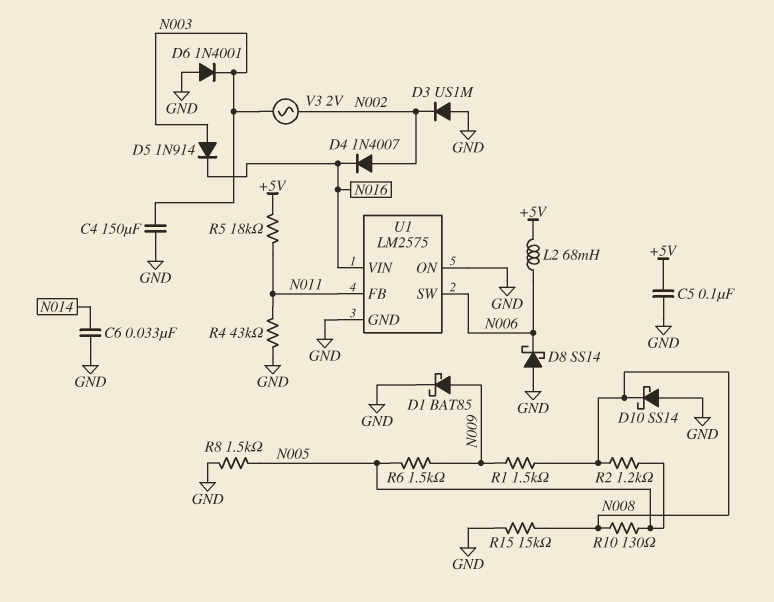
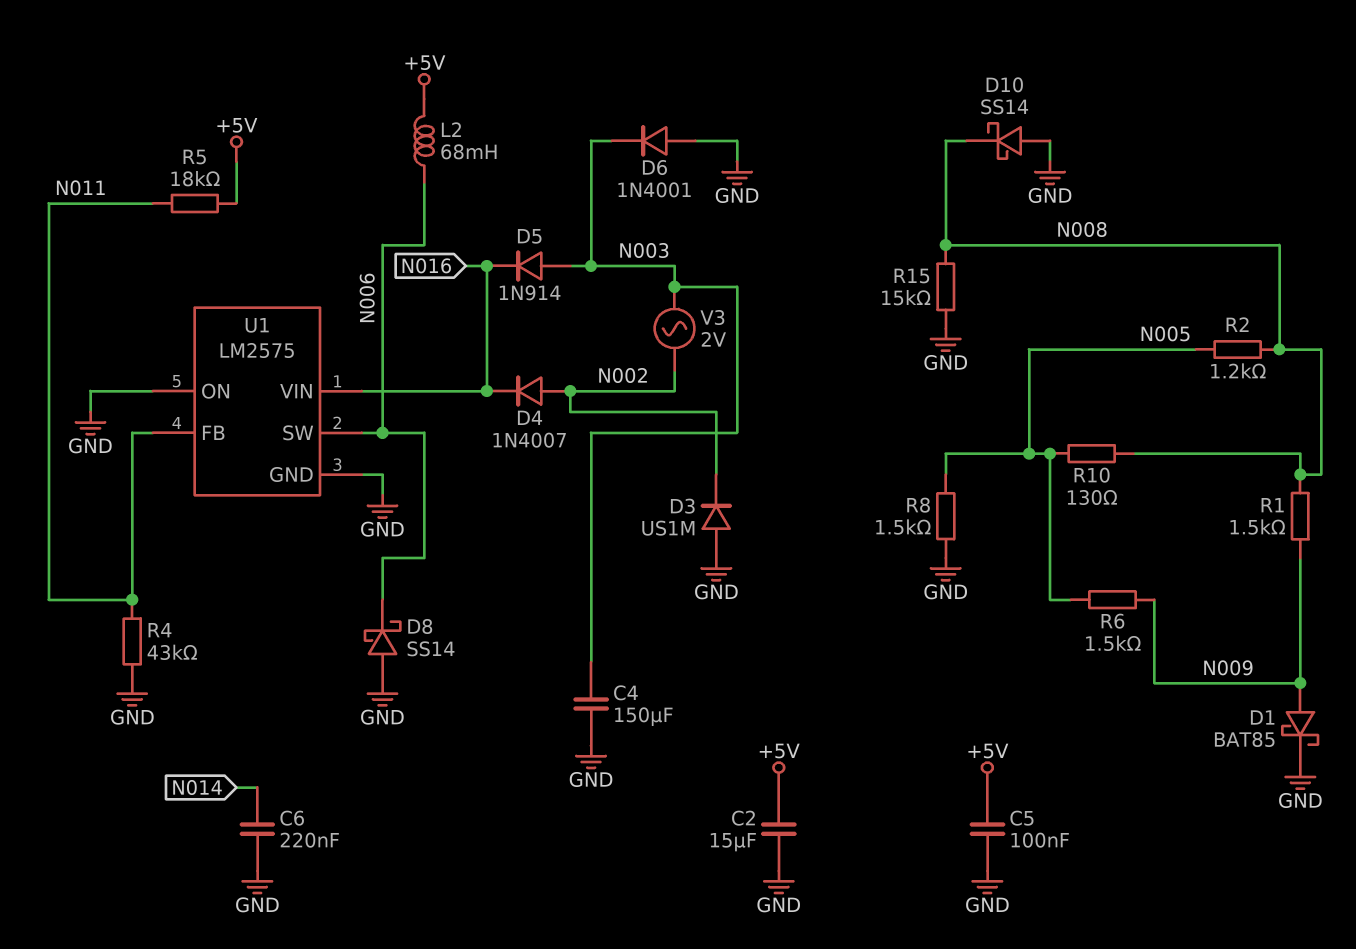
C2: none -> 15uF (+5V, GND)
C6: 33nF (GND, N014) -> 220nF (GND, N014)

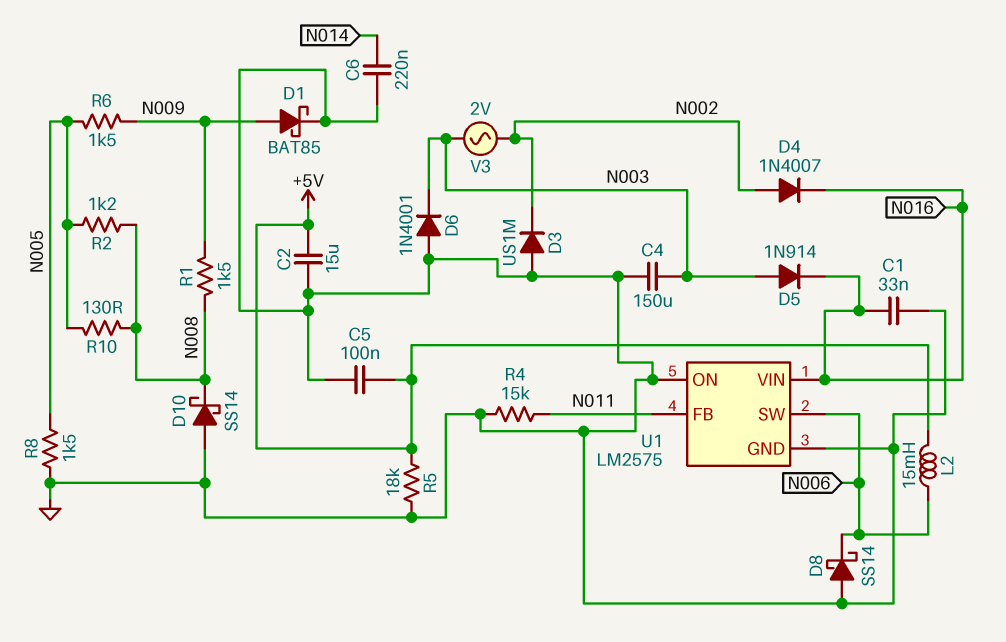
C1: none -> 33nF (GND, N016)
L2: 68mH (+5V, N006) -> 15mH (+5V, N006)
R4: 43k (GND, N011) -> 15k (GND, N011)
R5: 18k (+5V, N011) -> 18k (+5V, GND)
R15: 15k (GND, N008) -> none

